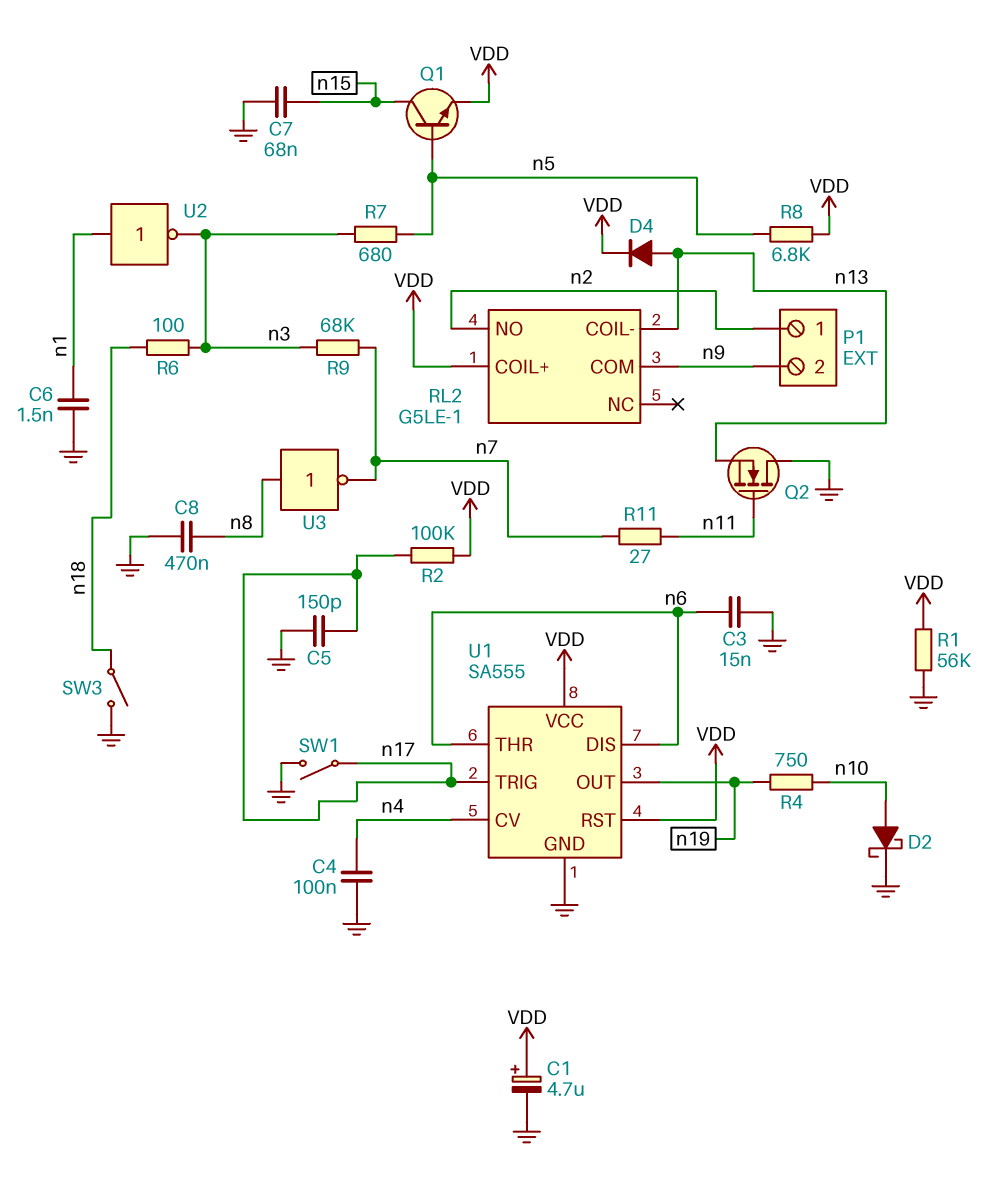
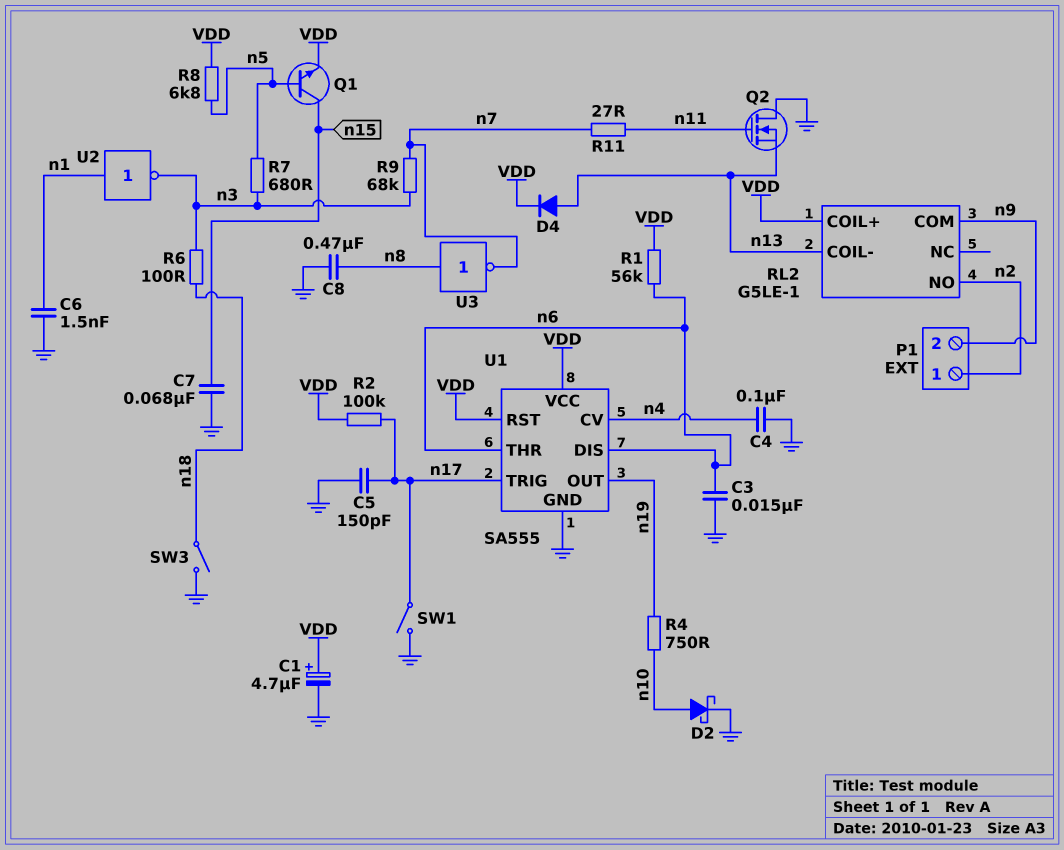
R1: 56k (GND, VDD) -> 56k (VDD, n6)

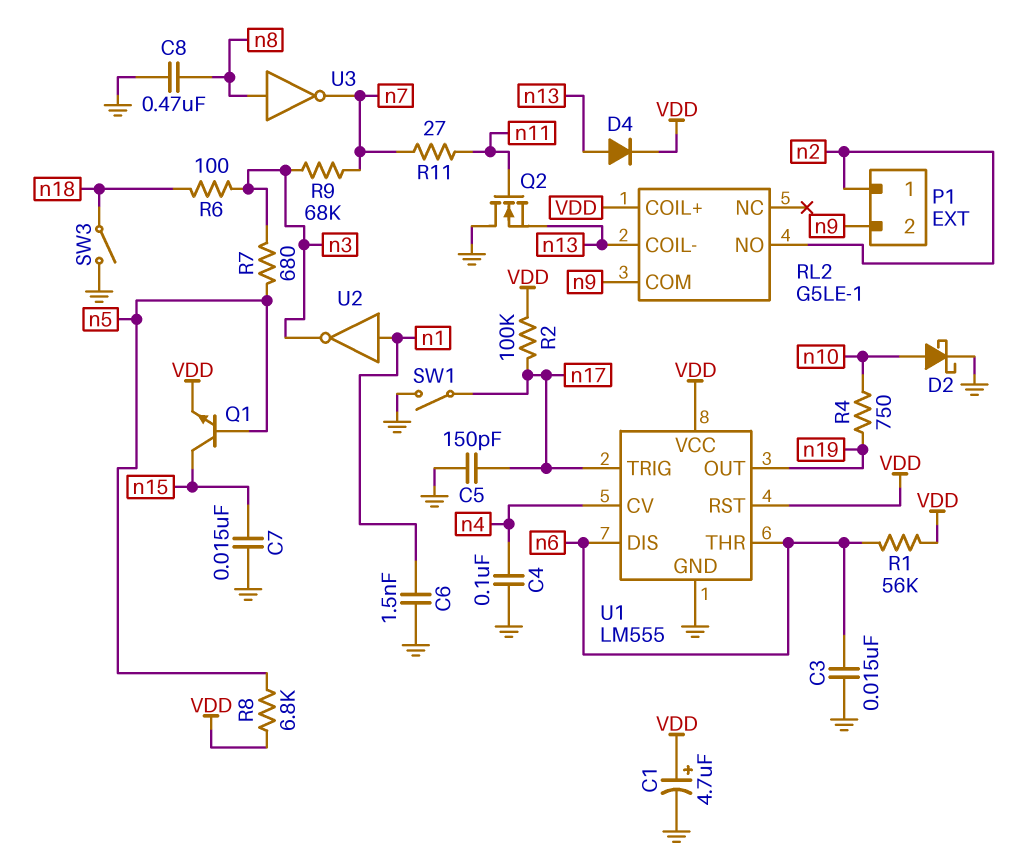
C7: 68nF (GND, n15) -> 15nF (GND, n15)
U1: SA555 -> LM555

